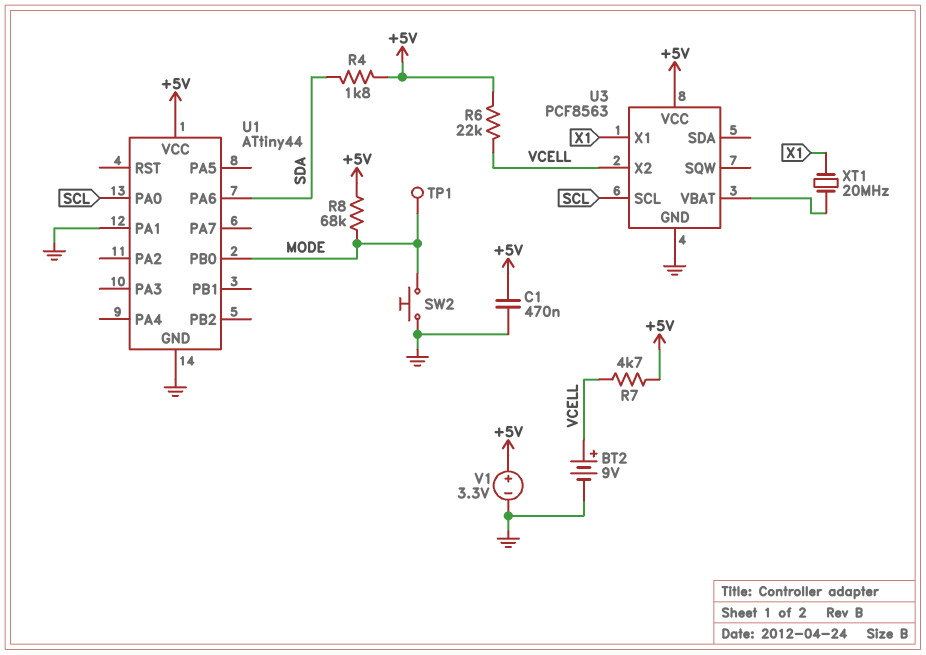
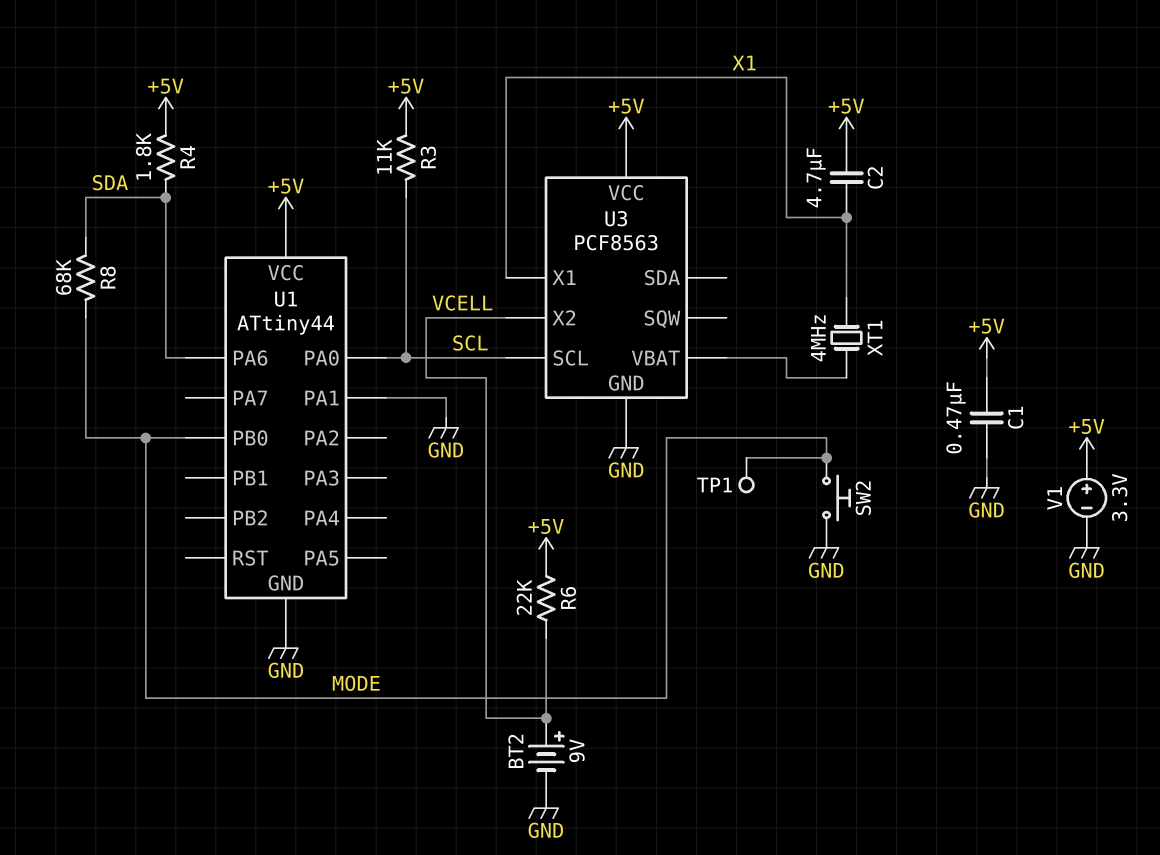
C2: none -> 4.7uF (+5V, X1)
R3: none -> 11k (+5V, SCL)
R7: 4.7k (+5V, VCELL) -> none
R8: 68k (+5V, MODE) -> 68k (MODE, SDA)
XT1: 20MHz (U3/VBAT, X1) -> 4MHz (U3/VBAT, X1)

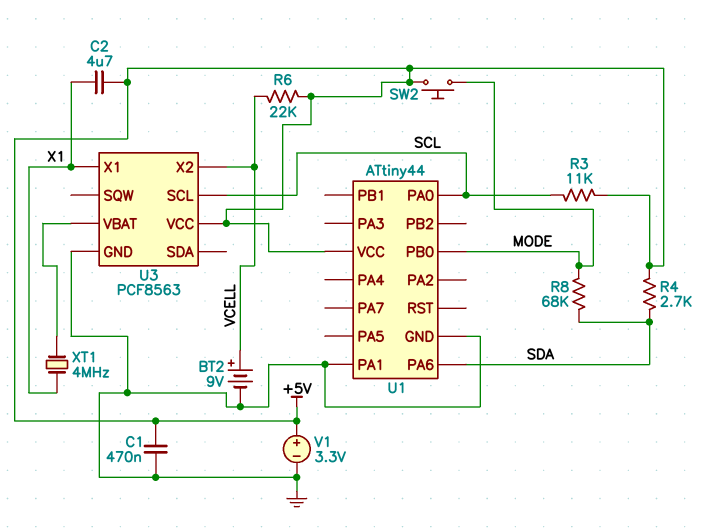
R4: 1.8k (+5V, SDA) -> 2.7k (+5V, SDA)
SW2: button (GND, MODE) -> button (+5V, MODE)
TP1: test point (MODE) -> none

